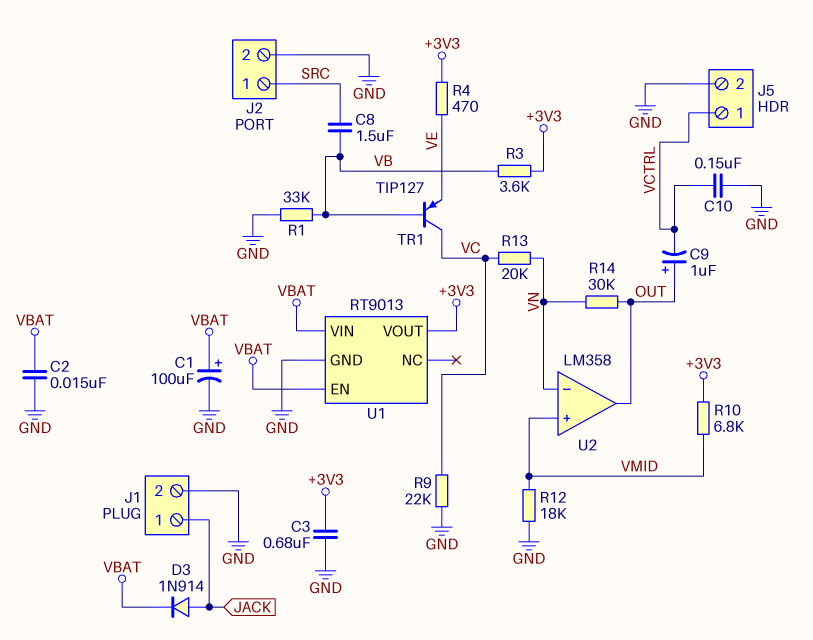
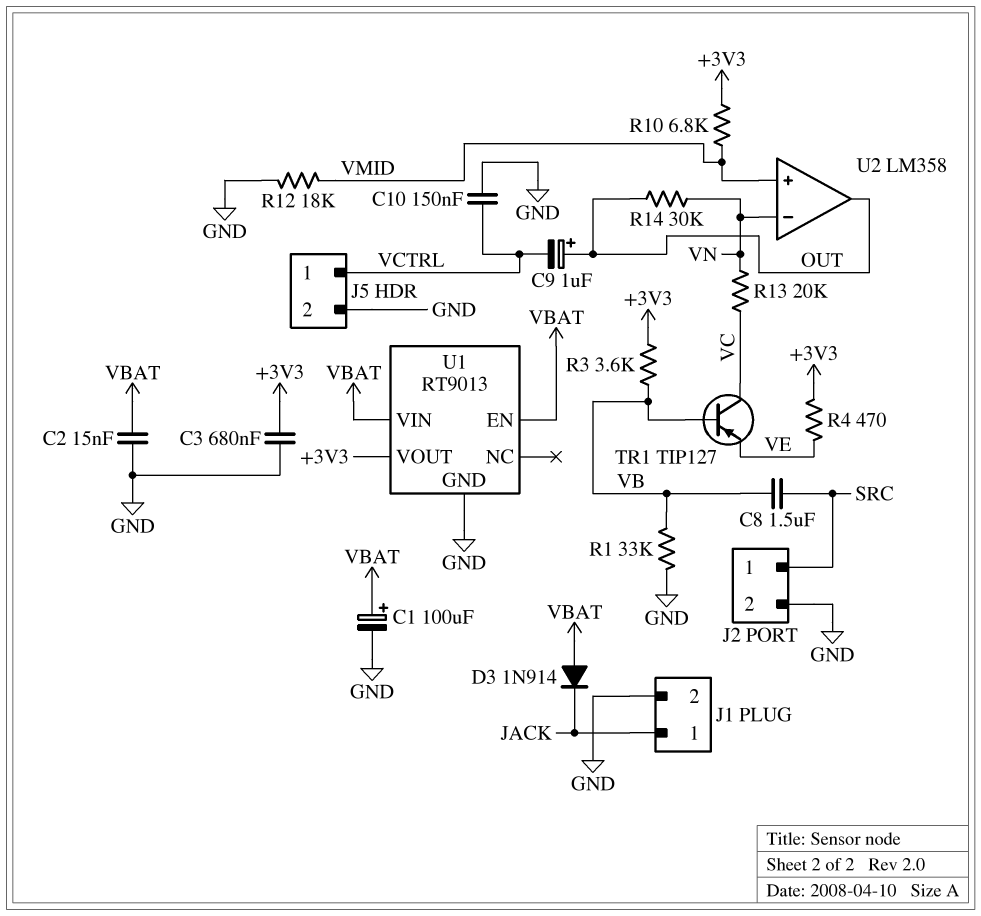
D3: diode 1N914 (A JACK, K VBAT) -> diode 1N914 (A VBAT, K JACK)
R9: 22k (GND, VC) -> none

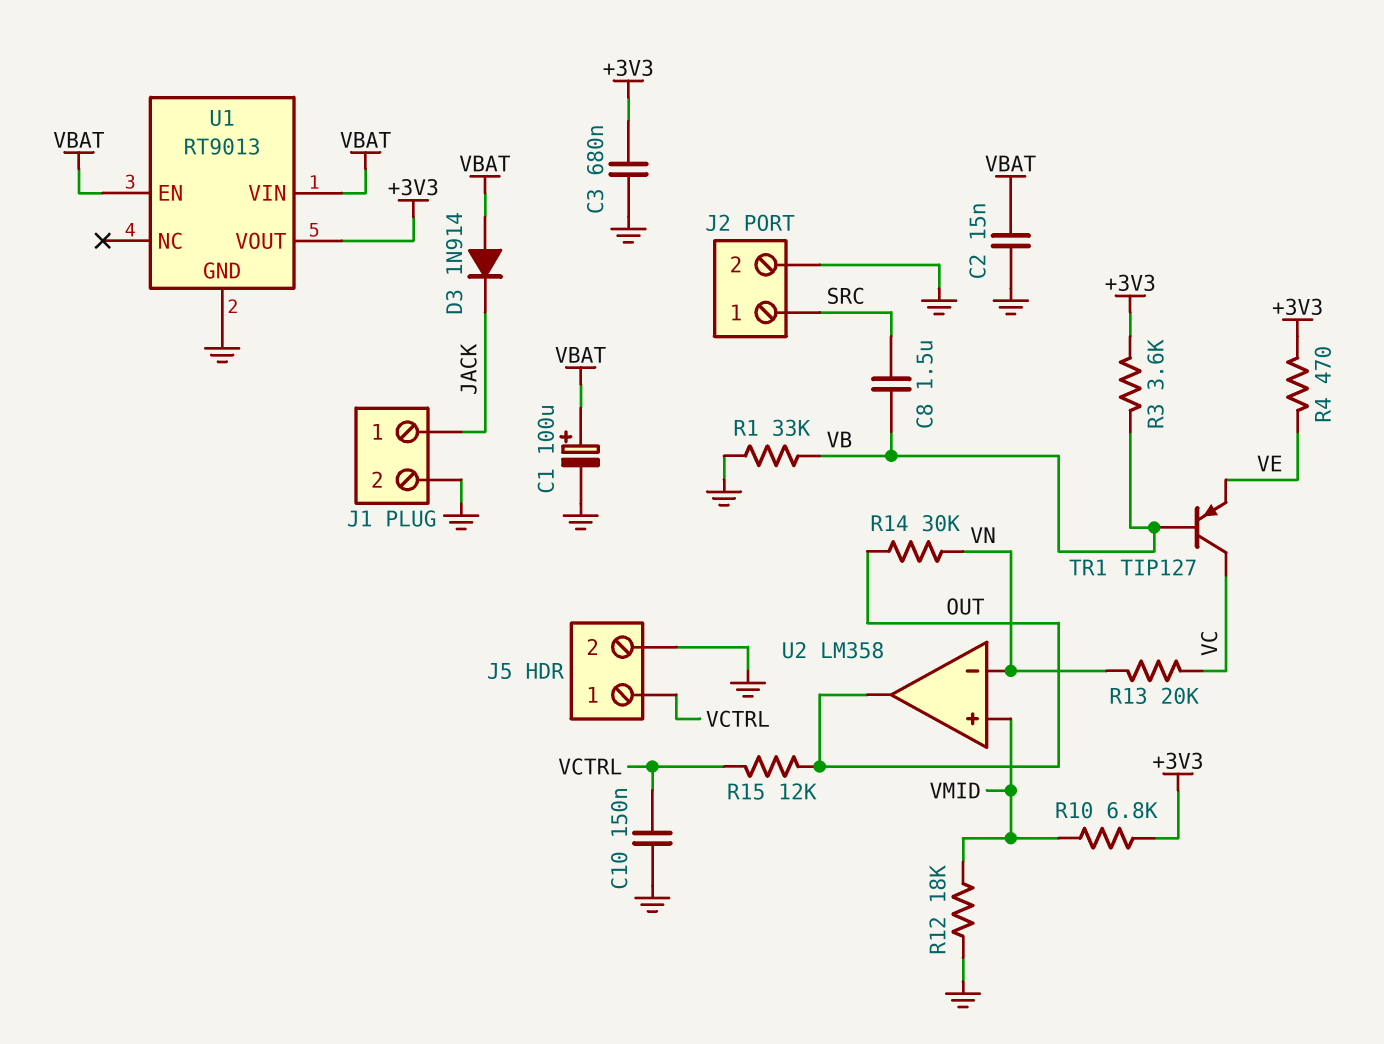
C9: 1uF (plus OUT, minus VCTRL) -> none
R15: none -> 12k (OUT, VCTRL)

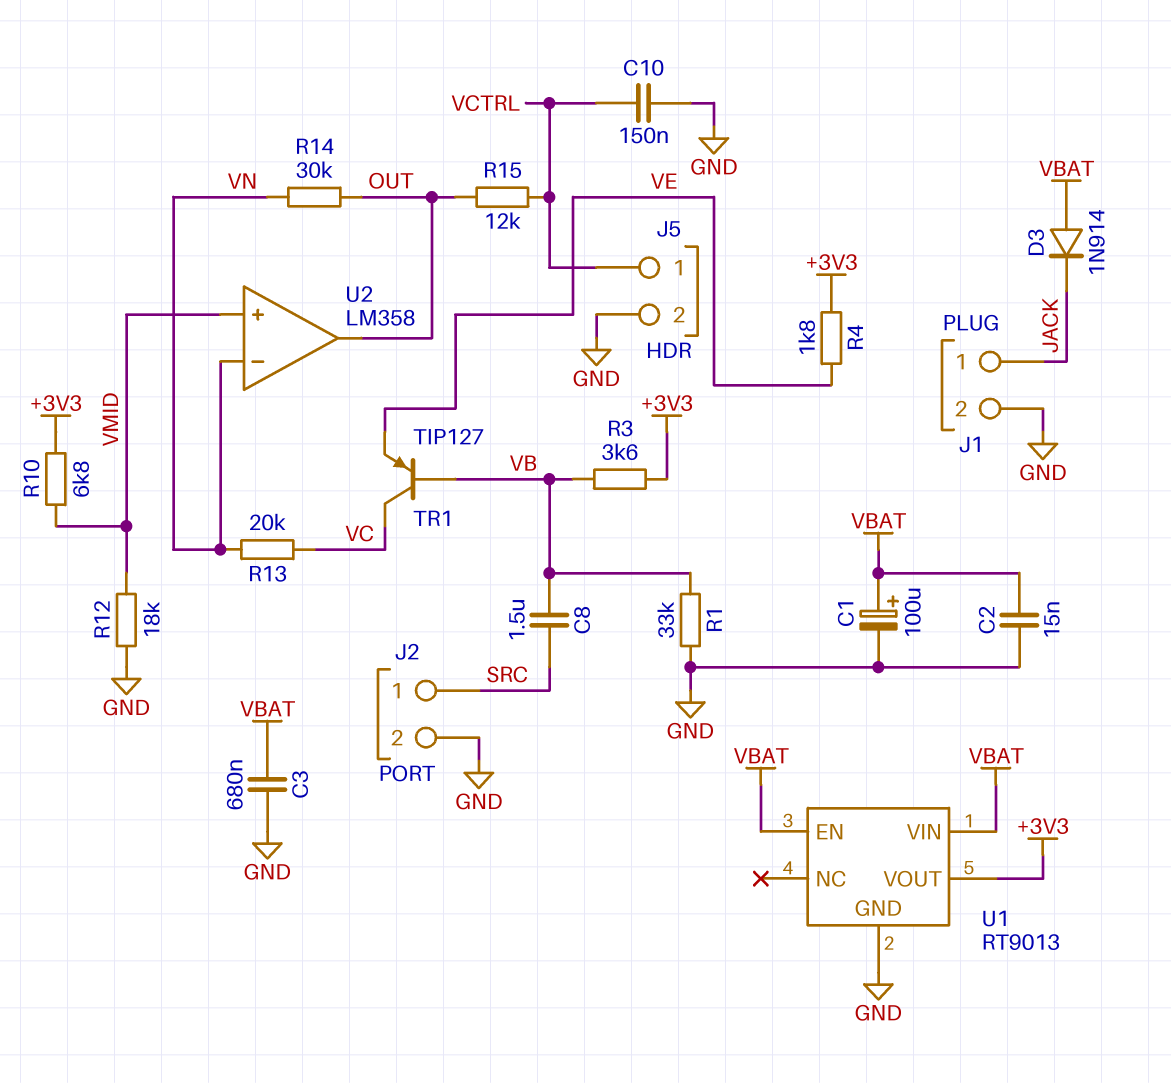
C3: 680nF (+3V3, GND) -> 680nF (GND, VBAT)
R4: 470 (+3V3, VE) -> 1.8k (+3V3, VE)

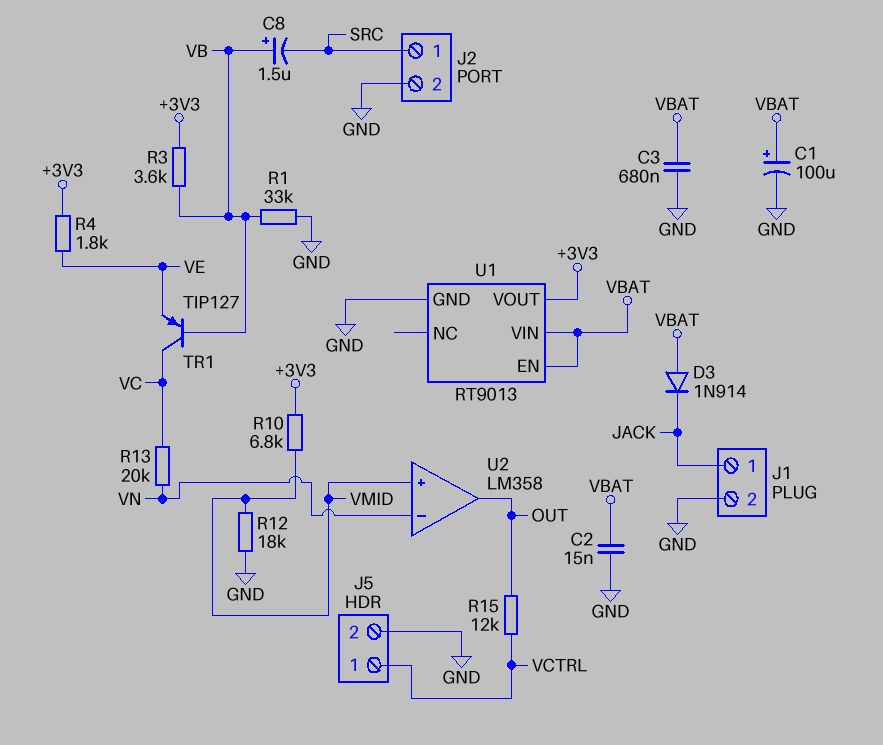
C8: 1.5uF (SRC, VB) -> 1.5uF (plus VB, minus SRC)
C10: 150nF (GND, VCTRL) -> none
R14: 30k (OUT, VN) -> none

